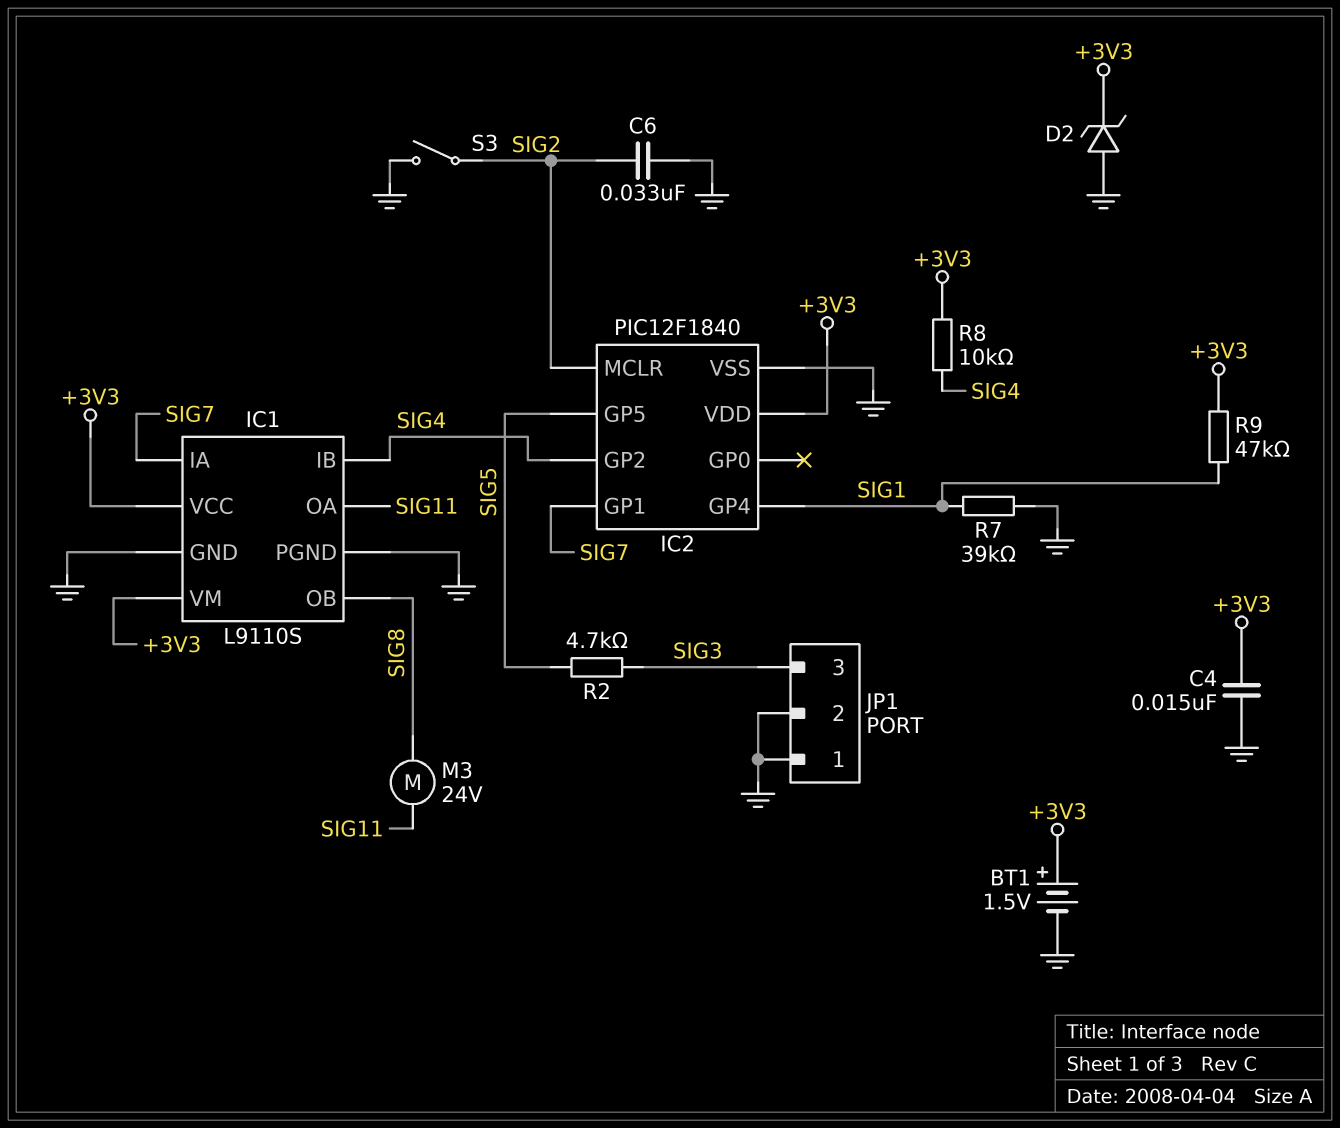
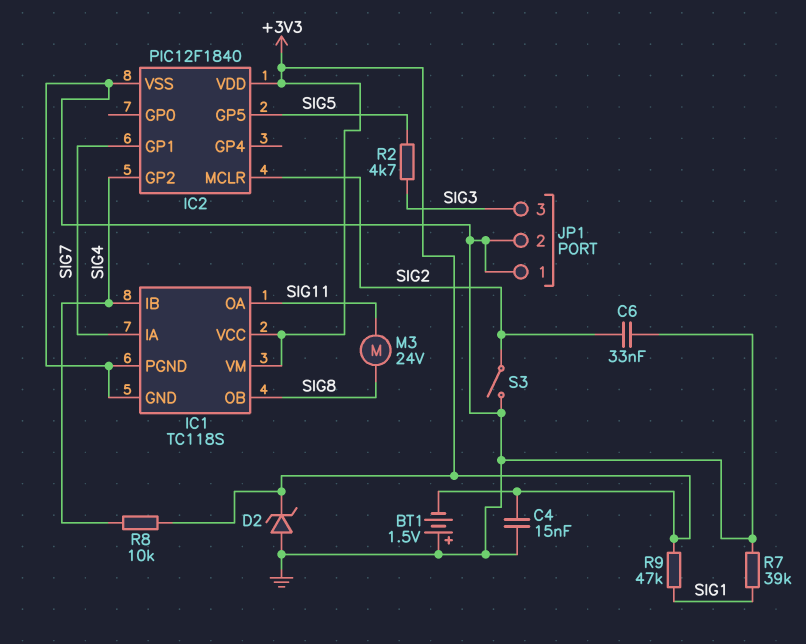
BT1: 1.5V (plus +3V3, minus GND) -> 1.5V (plus GND, minus +3V3)
IC1: L9110S -> TC118S
IC2 pin GP4: SIG1 -> none

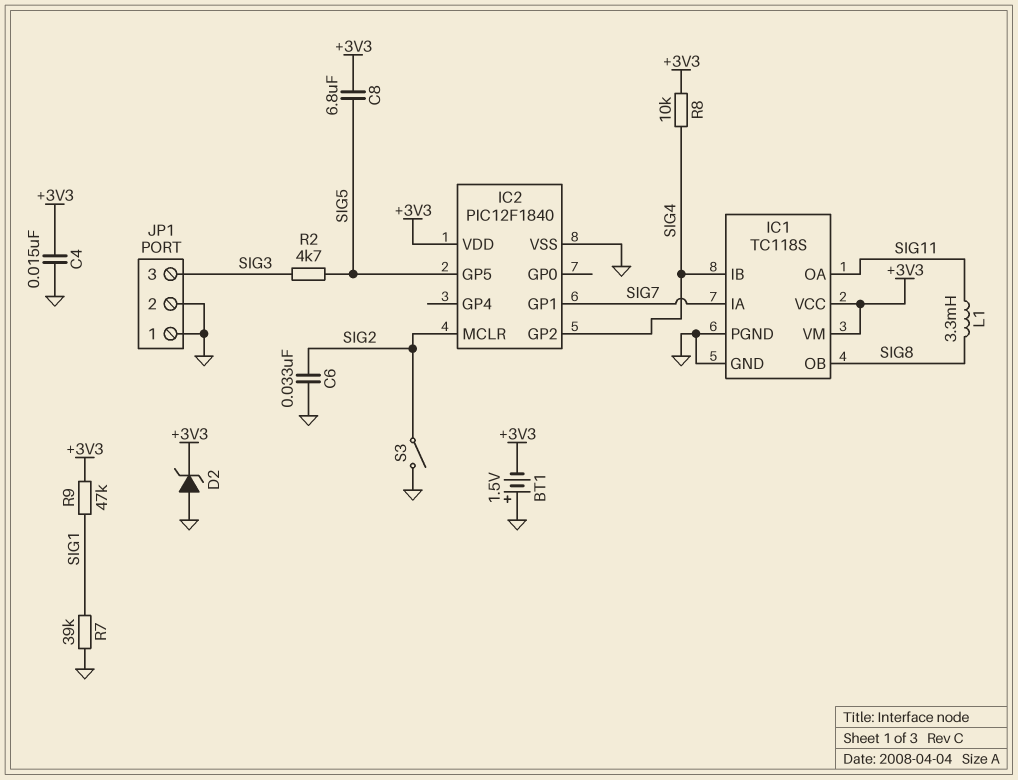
C8: none -> 6.8uF (+3V3, SIG5)
L1: none -> 3.3mH (SIG8, SIG11)
M3: motor 24V (SIG8, SIG11) -> none

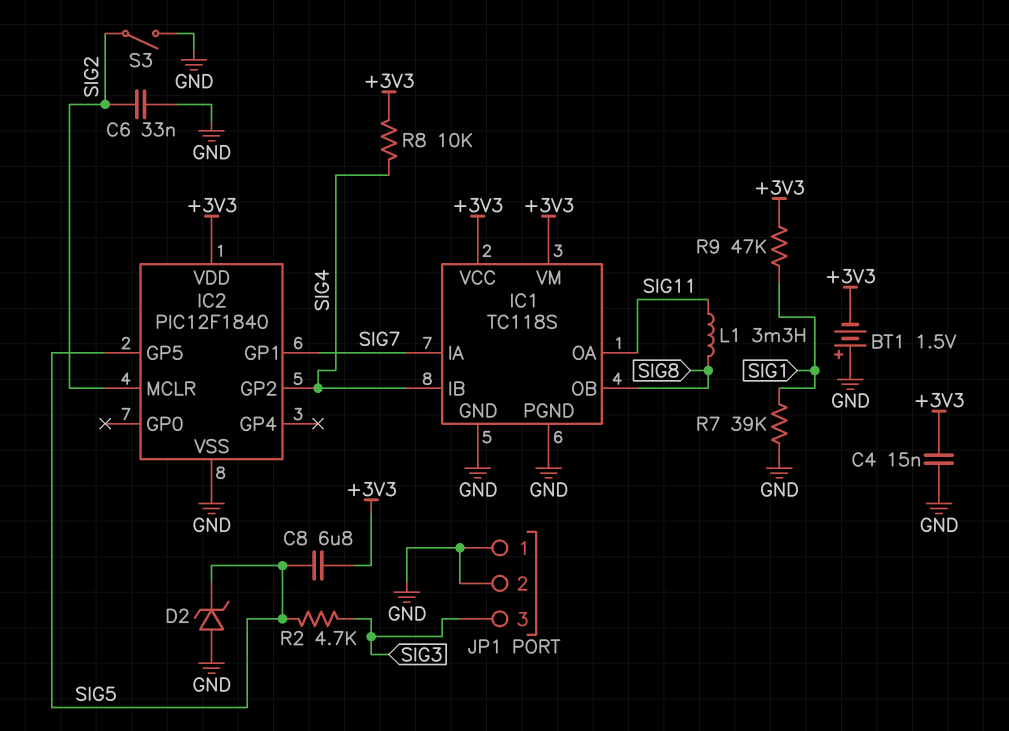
D2: zener (A GND, K +3V3) -> zener (A GND, K SIG5)

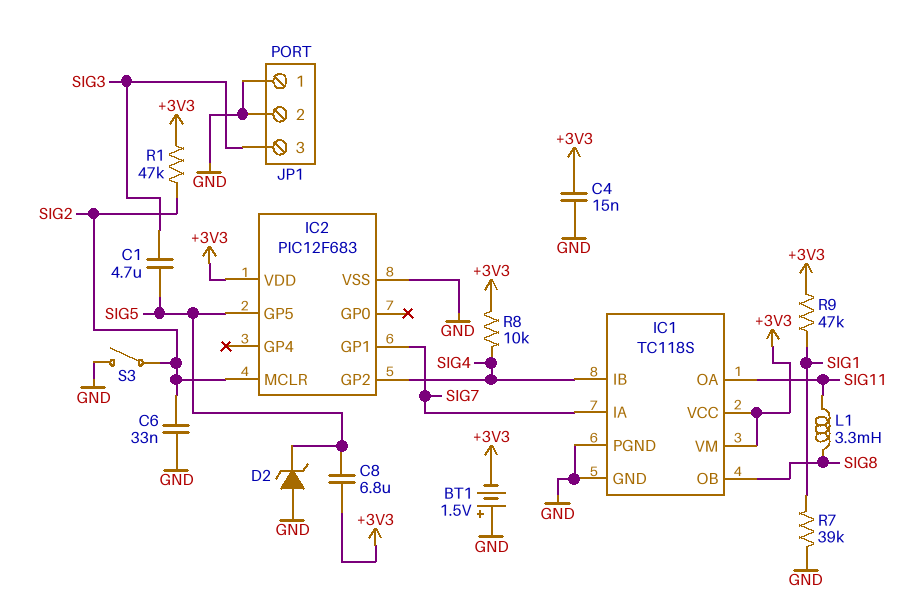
C1: none -> 4.7uF (SIG3, SIG5)
IC2: PIC12F1840 -> PIC12F683
R1: none -> 47k (+3V3, SIG2)
R2: 4.7k (SIG3, SIG5) -> none

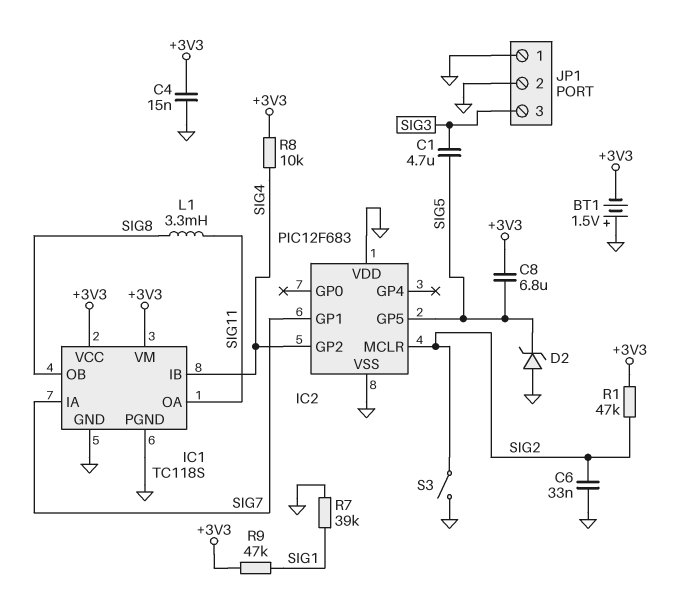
IC2 pin VDD: +3V3 -> GND

